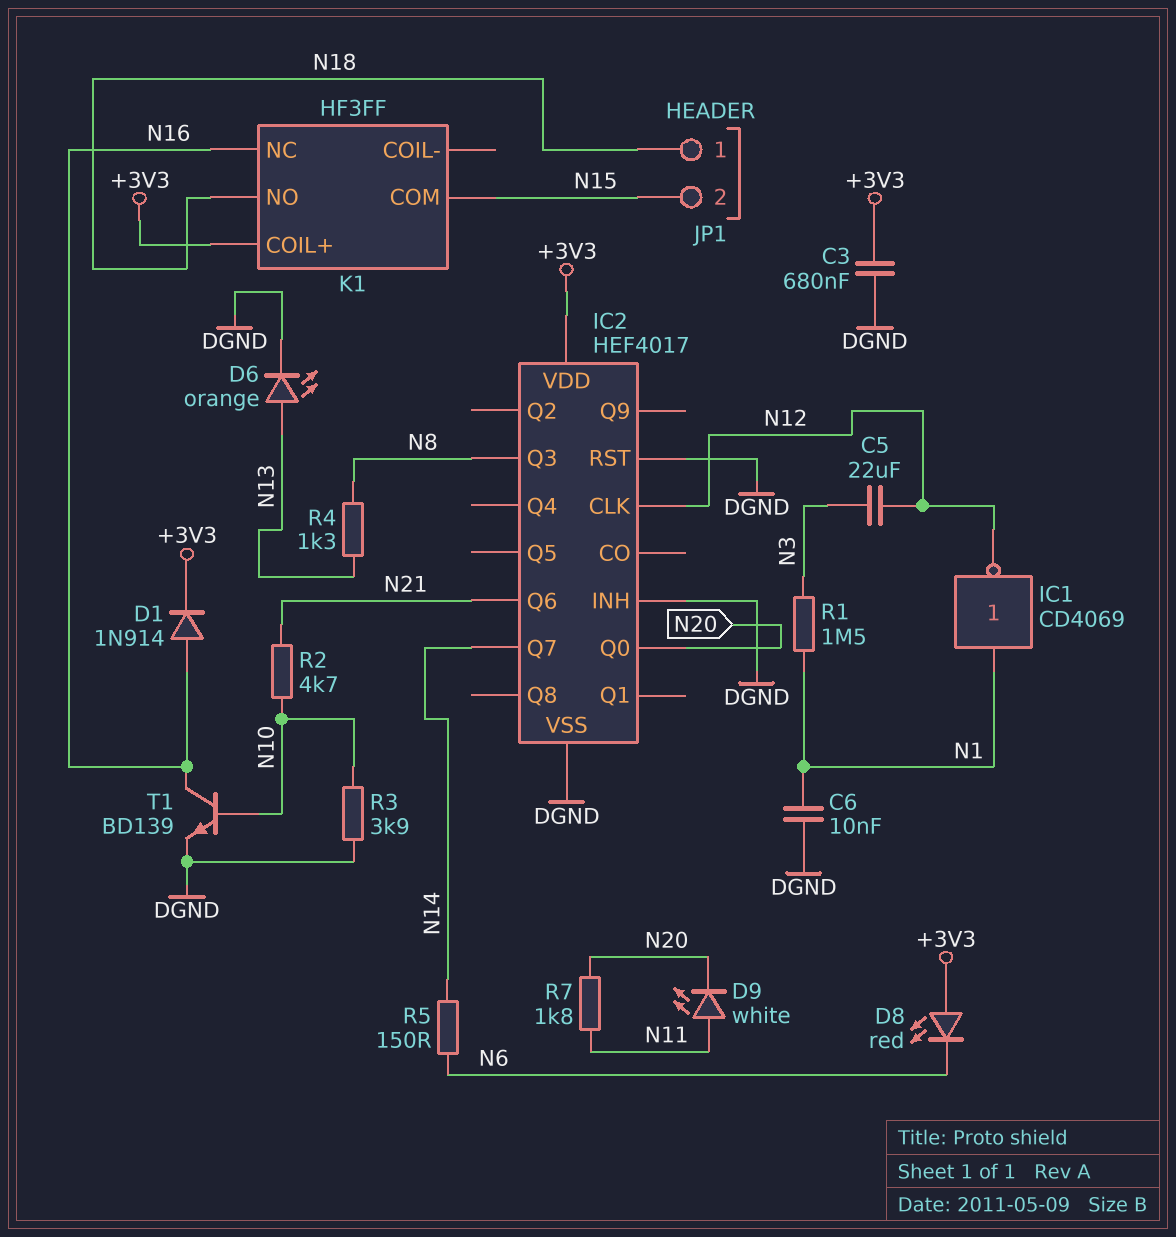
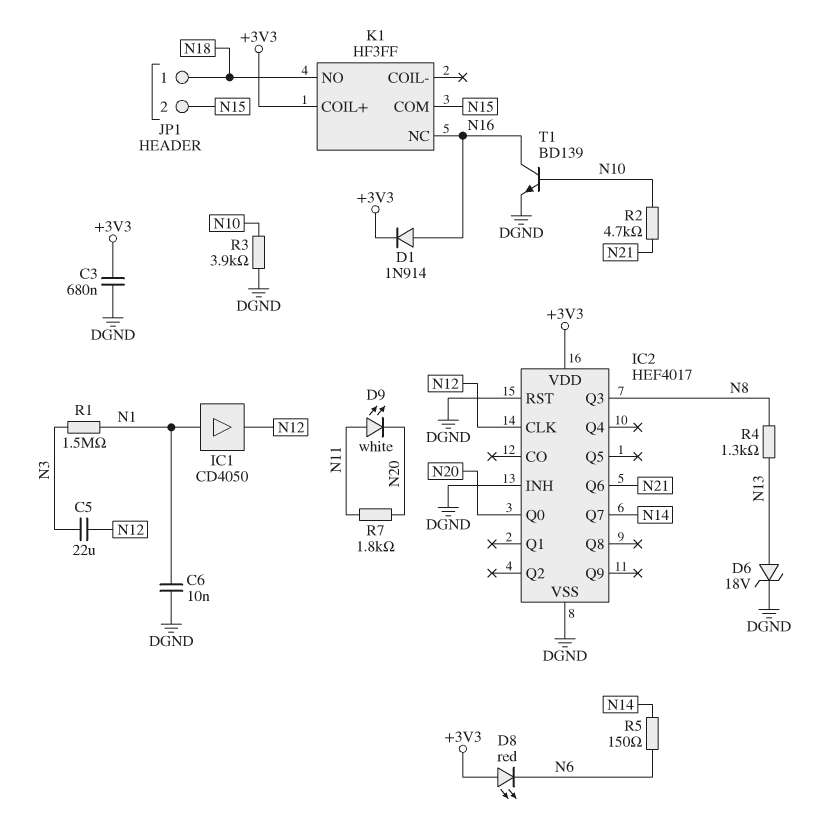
D6: LED orange (A N13, K DGND) -> zener 18V (A N13, K DGND)
IC1: NOT CD4069 (in N1, out N12) -> buffer CD4050 (in N1, out N12)

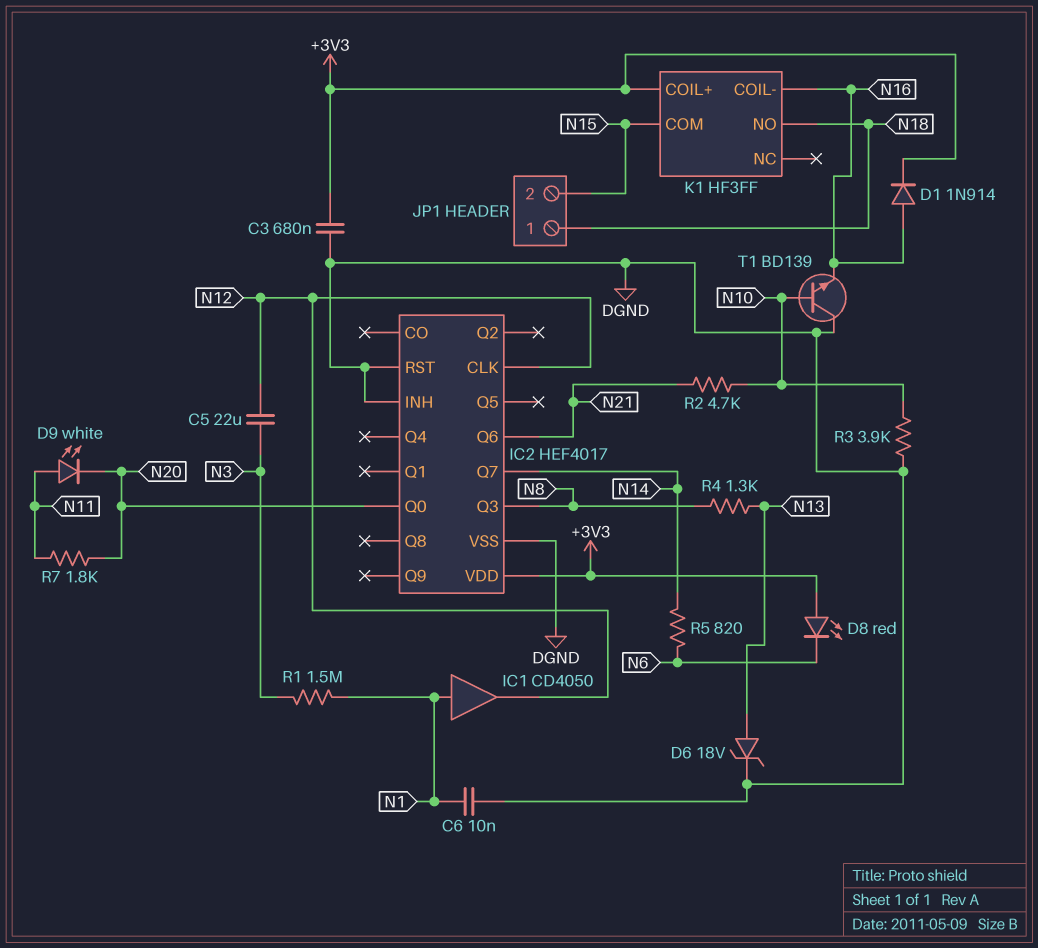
K1 pin COIL-: none -> N16
K1 pin NC: N16 -> none
R5: 150 (N6, N14) -> 820 (N6, N14)
T1: NPN BD139 (B N10, C N16, E DGND) -> NPN BD139 (B N10, C DGND, E N16)

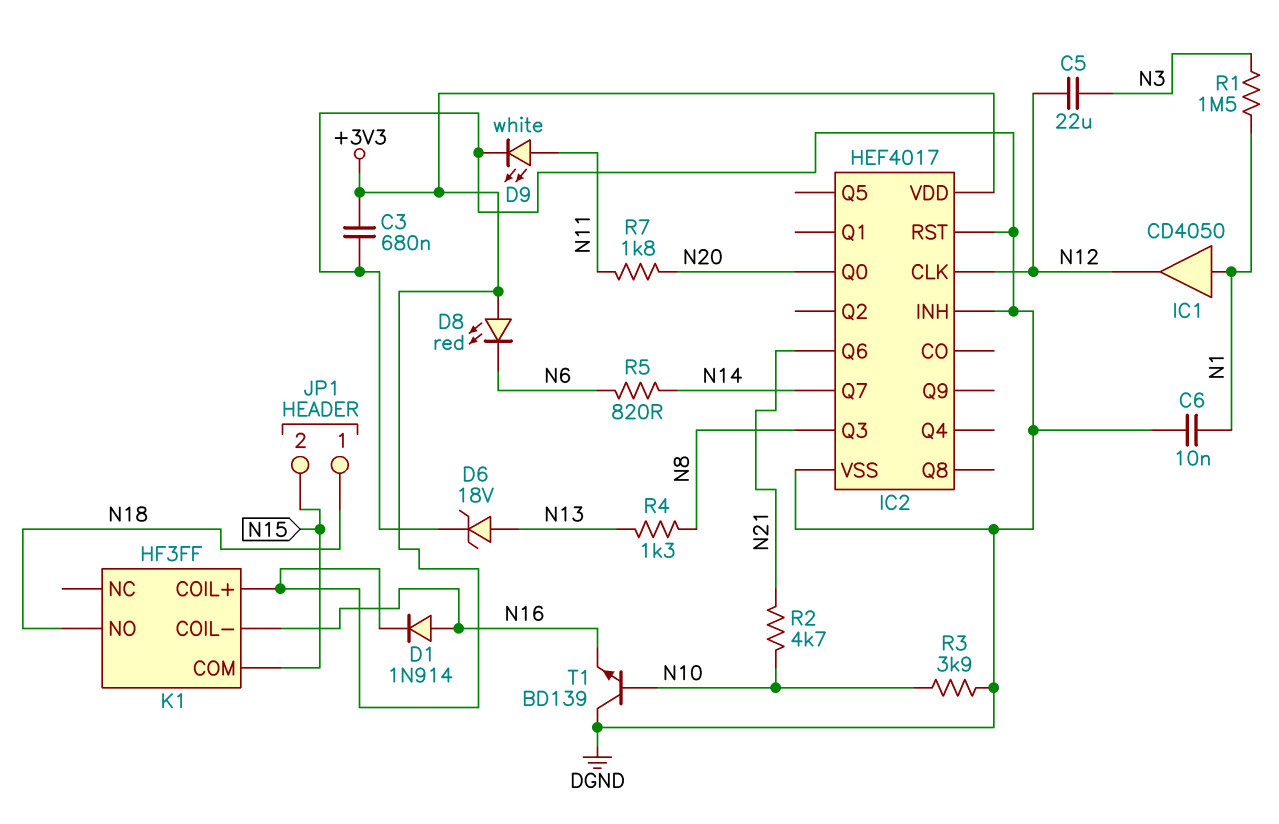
D9: LED white (A N11, K N20) -> LED white (A N11, K DGND)

